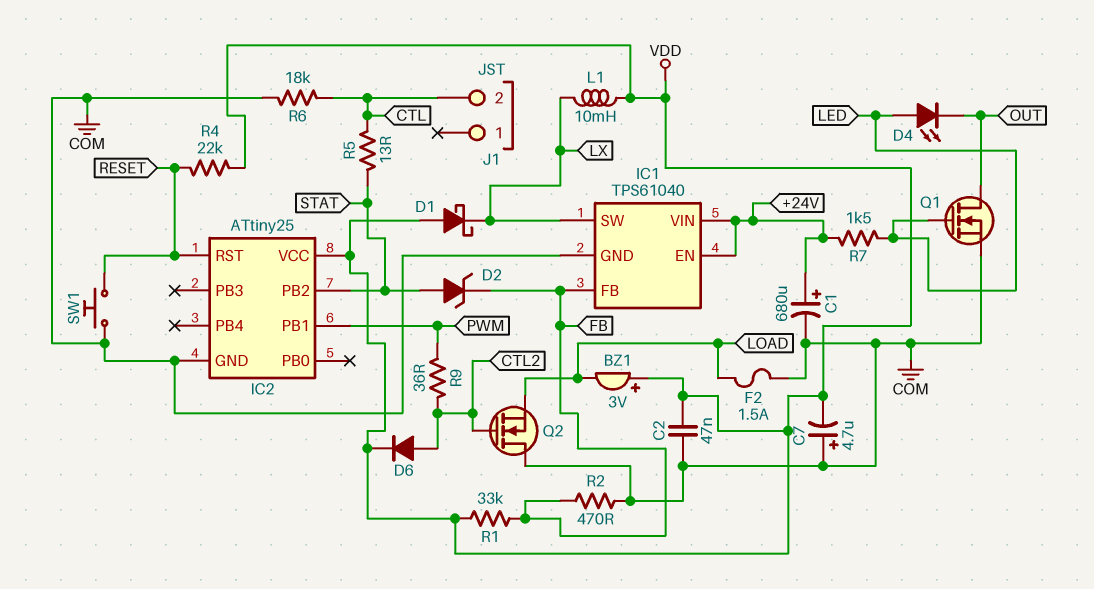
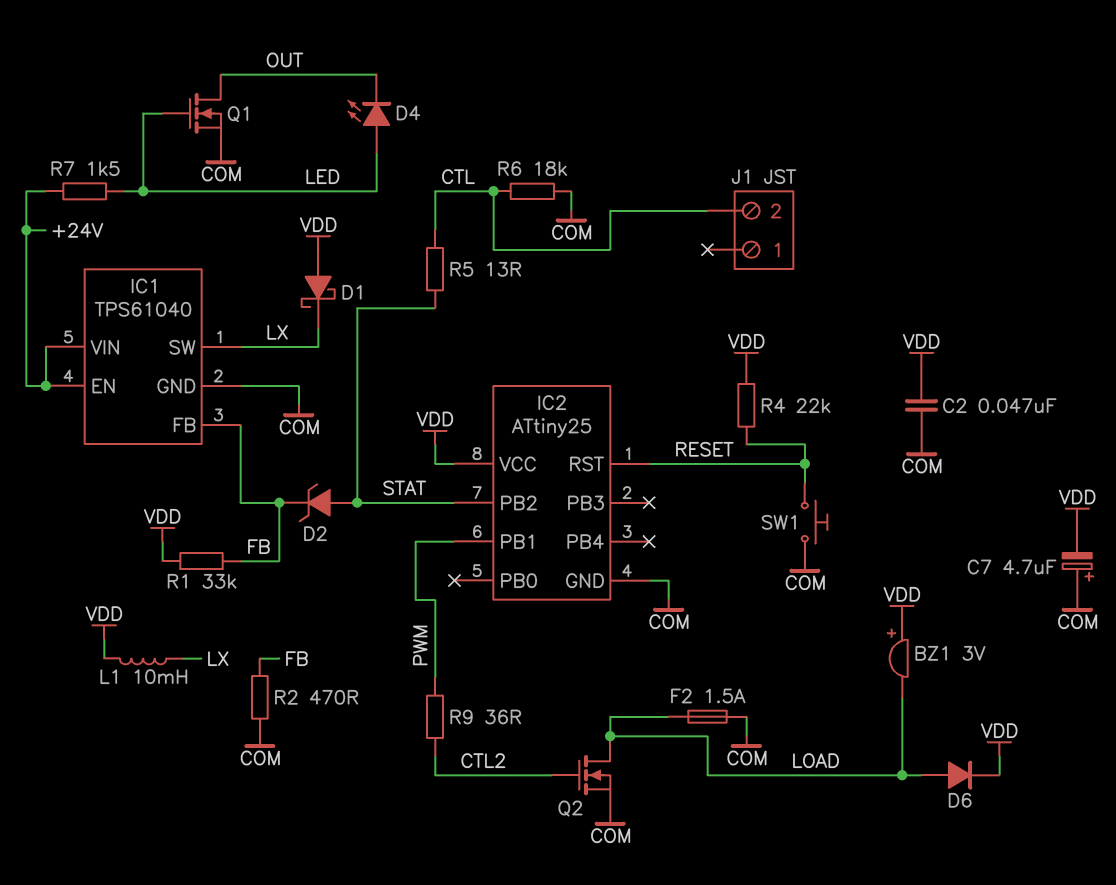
C1: 680uF (plus +24V, minus COM) -> none
D6: diode (A CTL2, K VDD) -> diode (A LOAD, K VDD)
Q2: NMOS (G CTL2, D COM, S LOAD) -> NMOS (G CTL2, D LOAD, S COM)

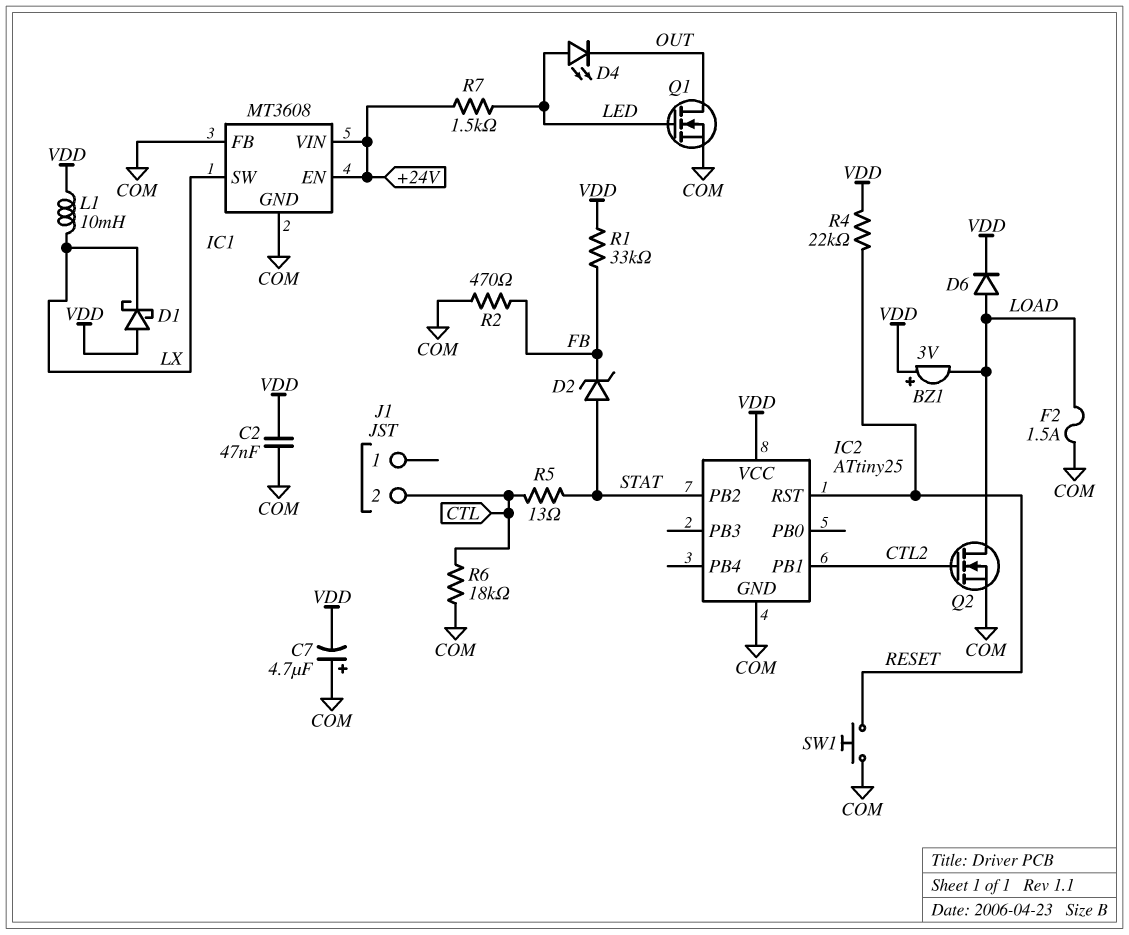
IC1: TPS61040 -> MT3608
IC1 pin FB: FB -> COM
IC2 pin PB1: PWM -> CTL2
R9: 36 (CTL2, PWM) -> none

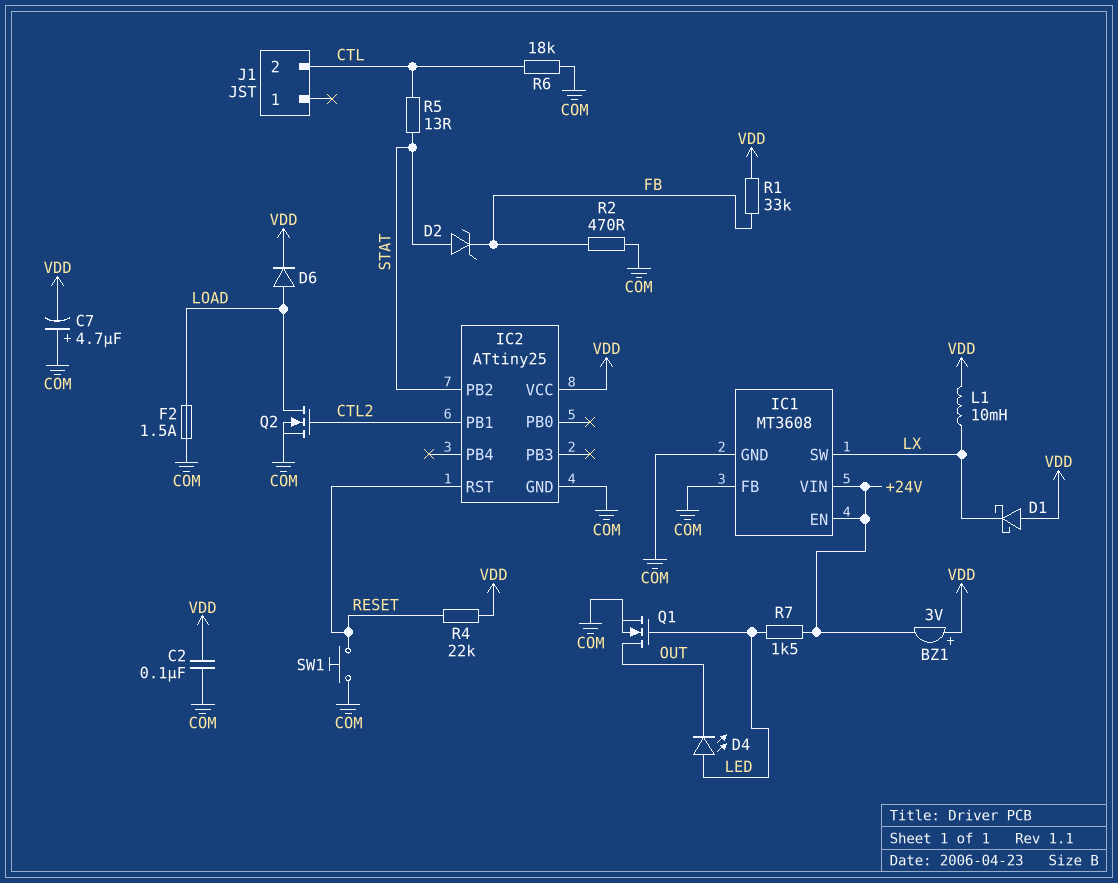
BZ1: buzzer 3V (plus VDD, minus LOAD) -> buzzer 3V (plus VDD, minus +24V)
C2: 47nF (COM, VDD) -> 100nF (COM, VDD)

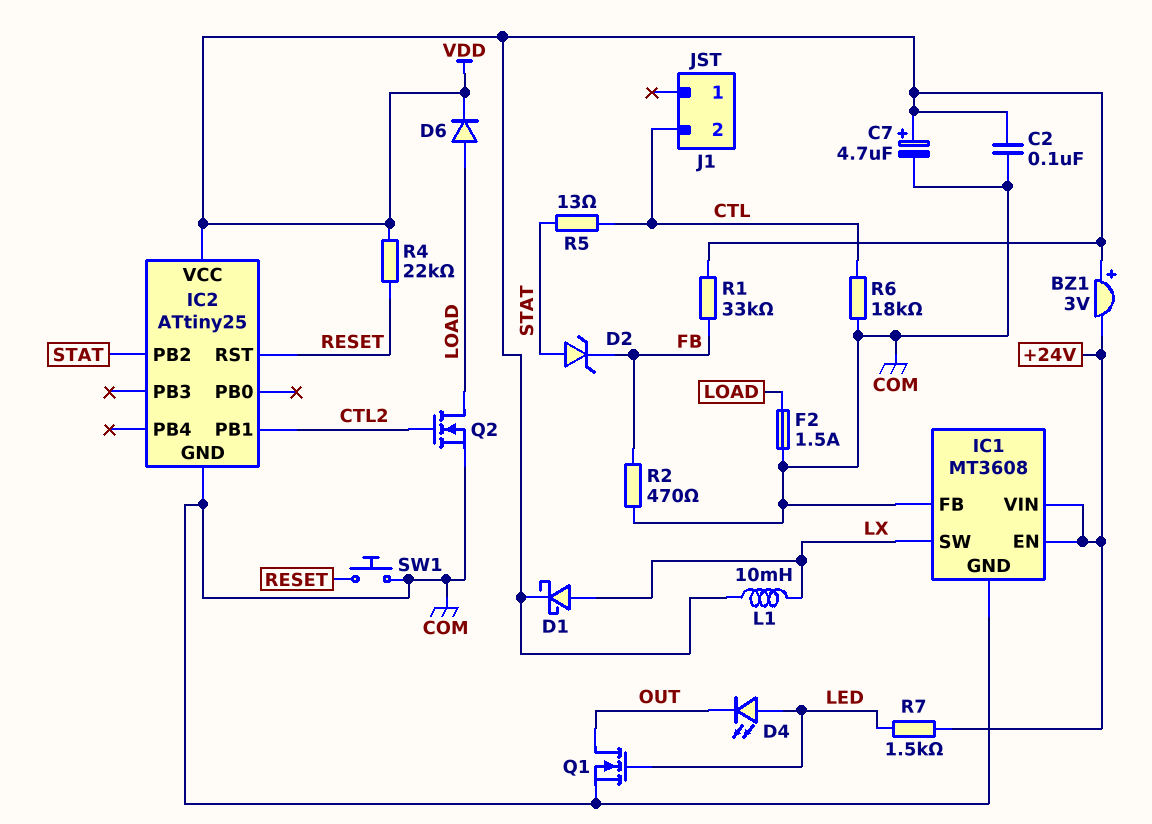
C7: 4.7uF (plus COM, minus VDD) -> 4.7uF (plus VDD, minus COM)
D1: schottky (A VDD, K LX) -> schottky (A LX, K VDD)

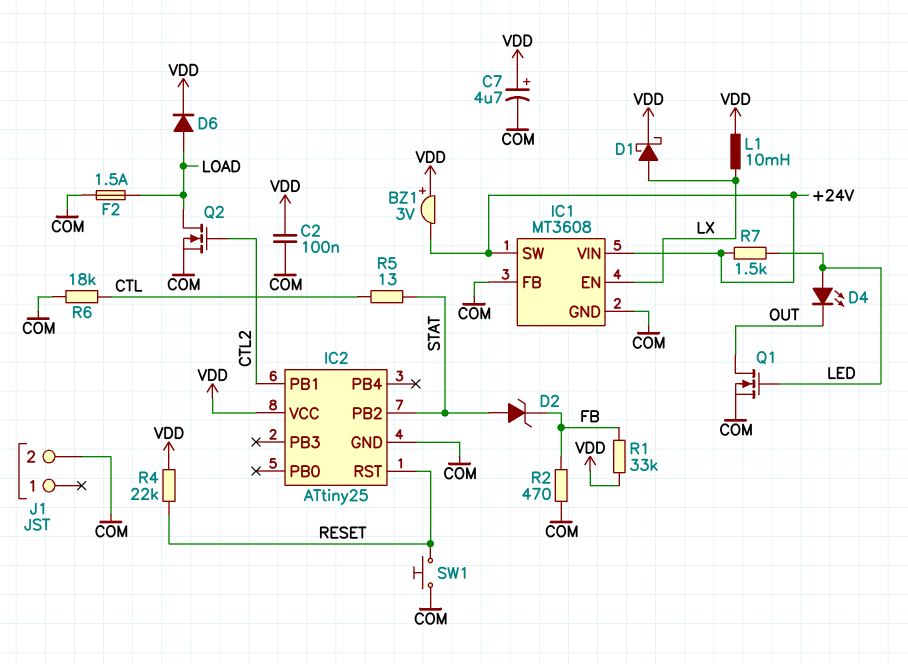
IC1 pin EN: +24V -> LX
IC1 pin SW: LX -> +24V
J1 pin 2: CTL -> COM

